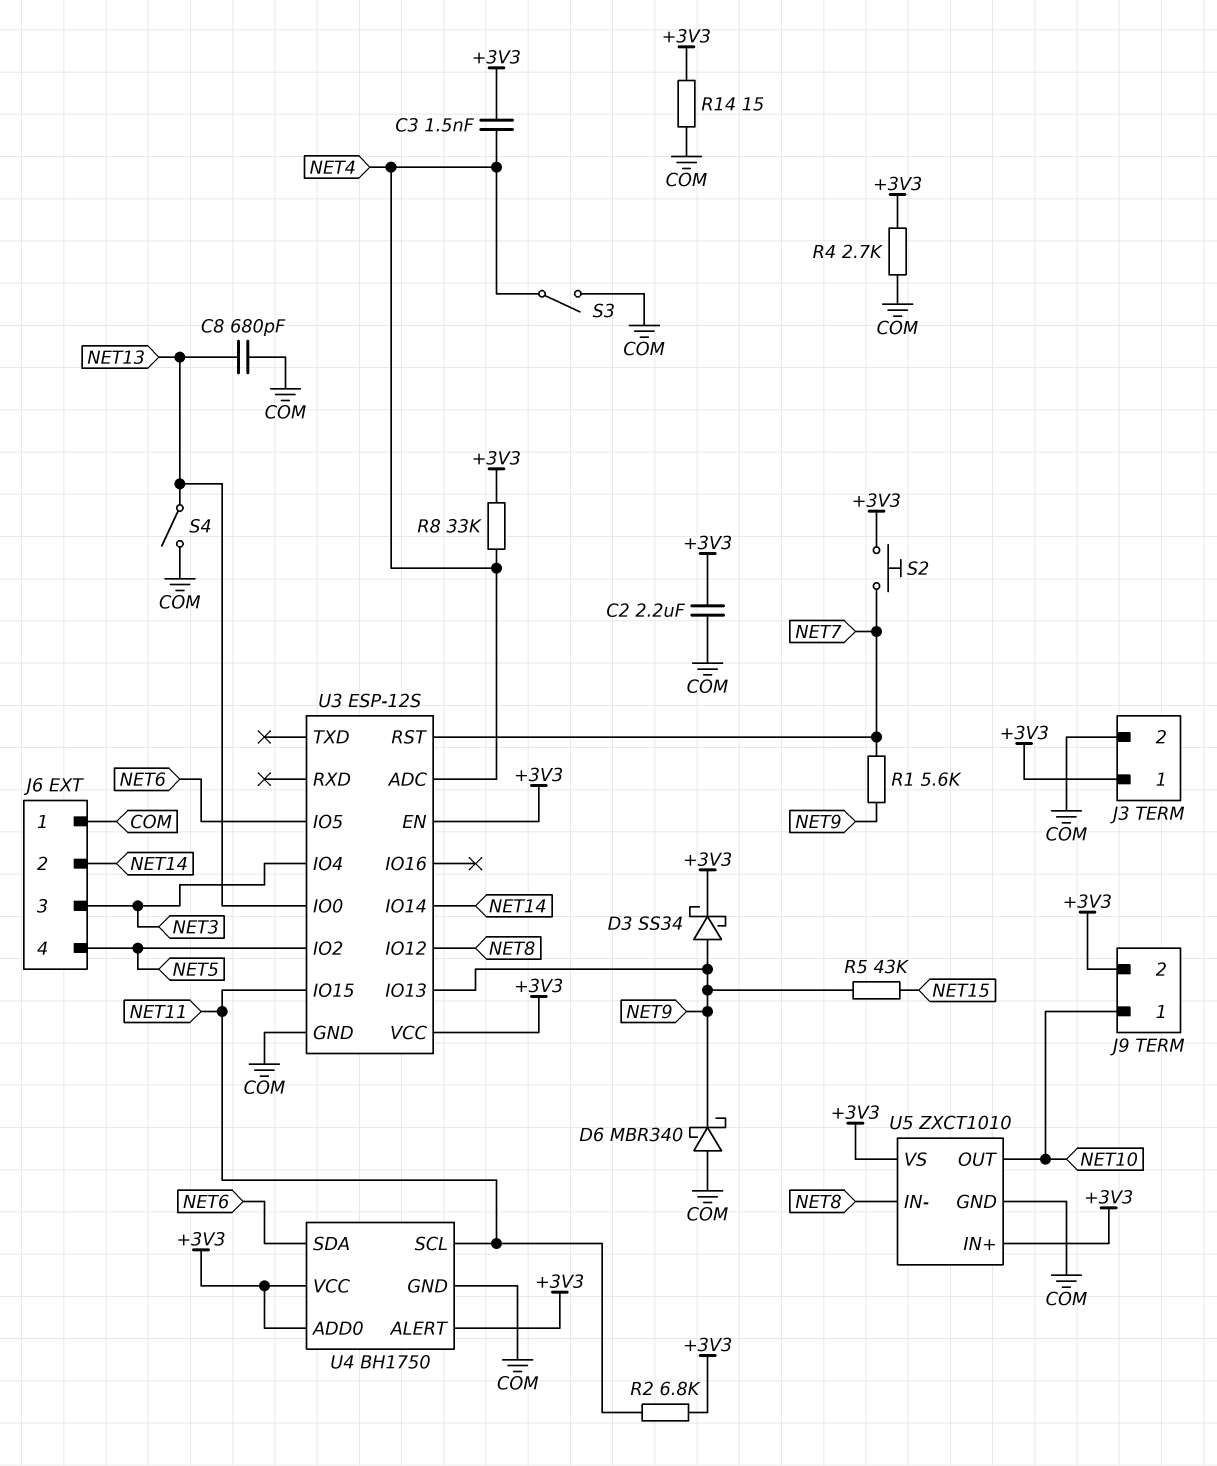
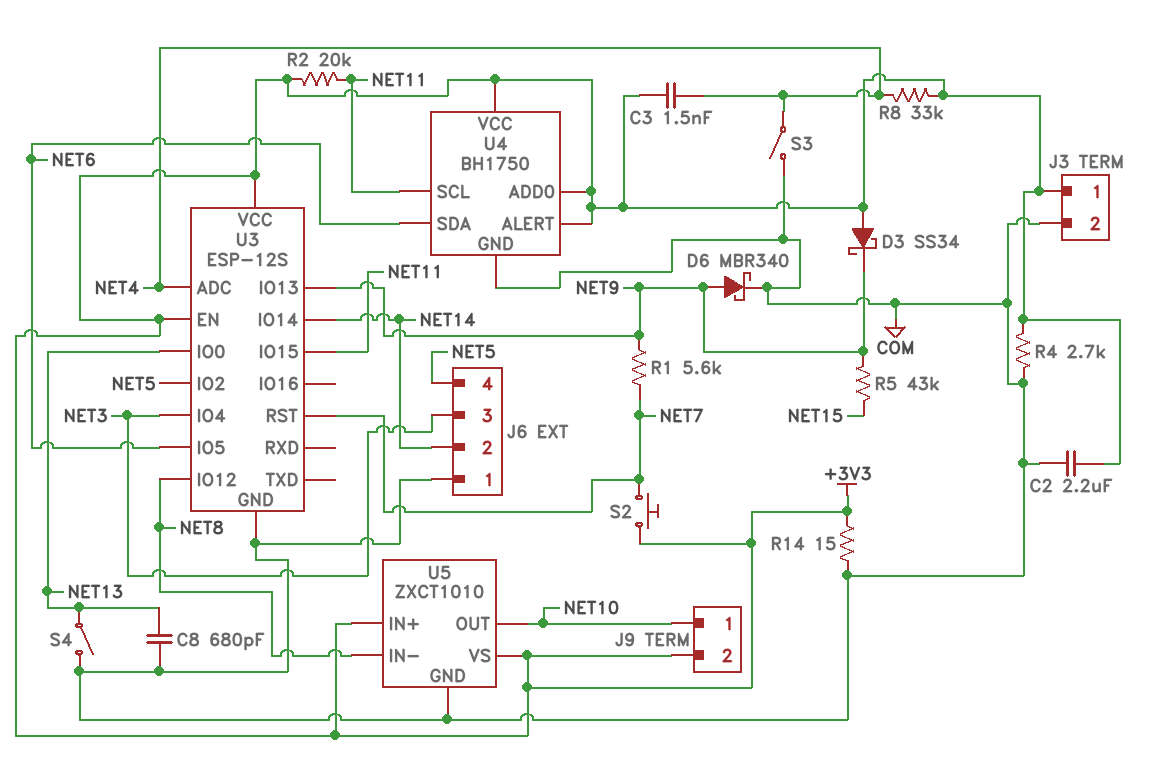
D3: schottky SS34 (A NET9, K +3V3) -> schottky SS34 (A +3V3, K NET9)
D6: schottky MBR340 (A COM, K NET9) -> schottky MBR340 (A NET9, K COM)
R2: 6.8k (+3V3, NET11) -> 20k (+3V3, NET11)

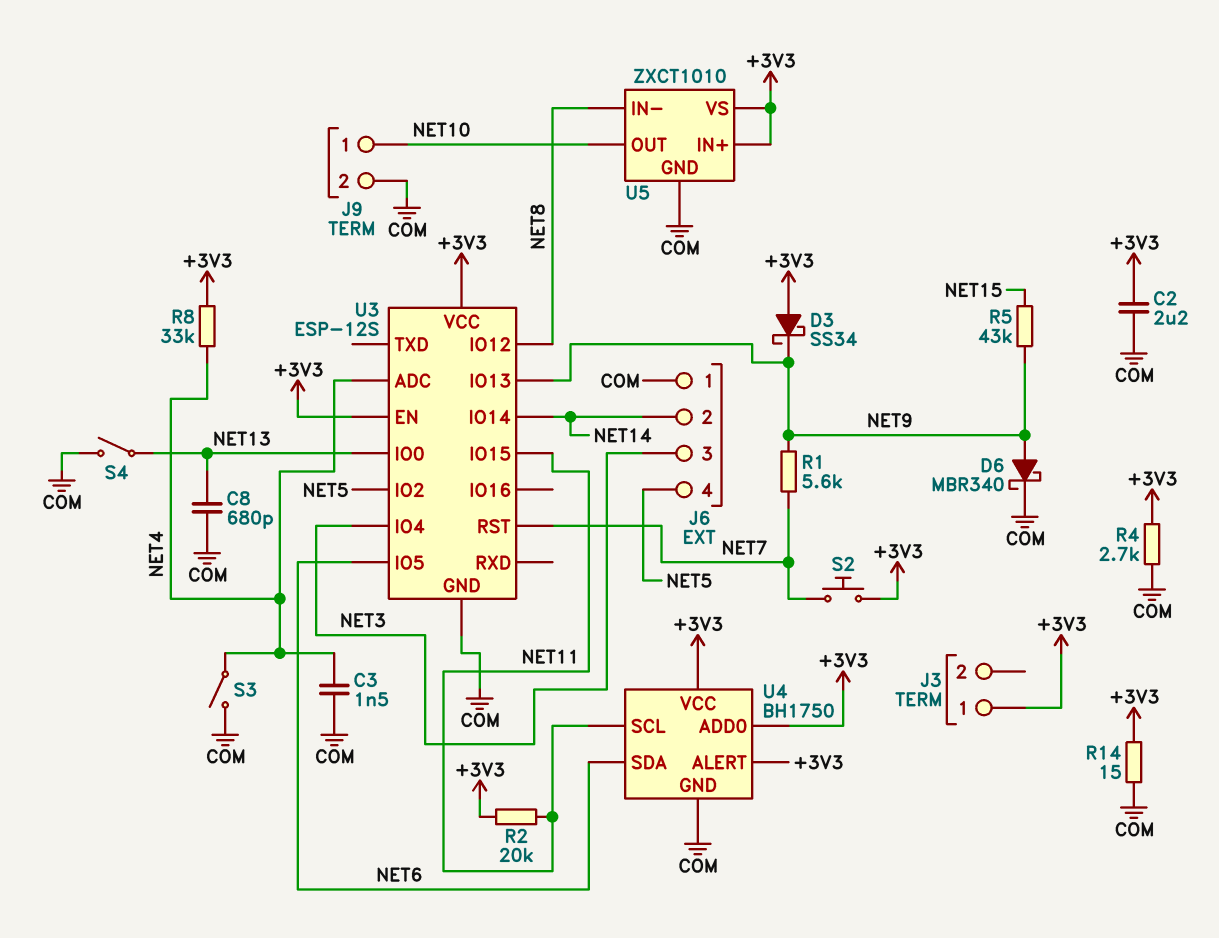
C3: 1.5nF (+3V3, NET4) -> 1.5nF (COM, NET4)
J3 pin 2: COM -> none
J9 pin 2: +3V3 -> COM

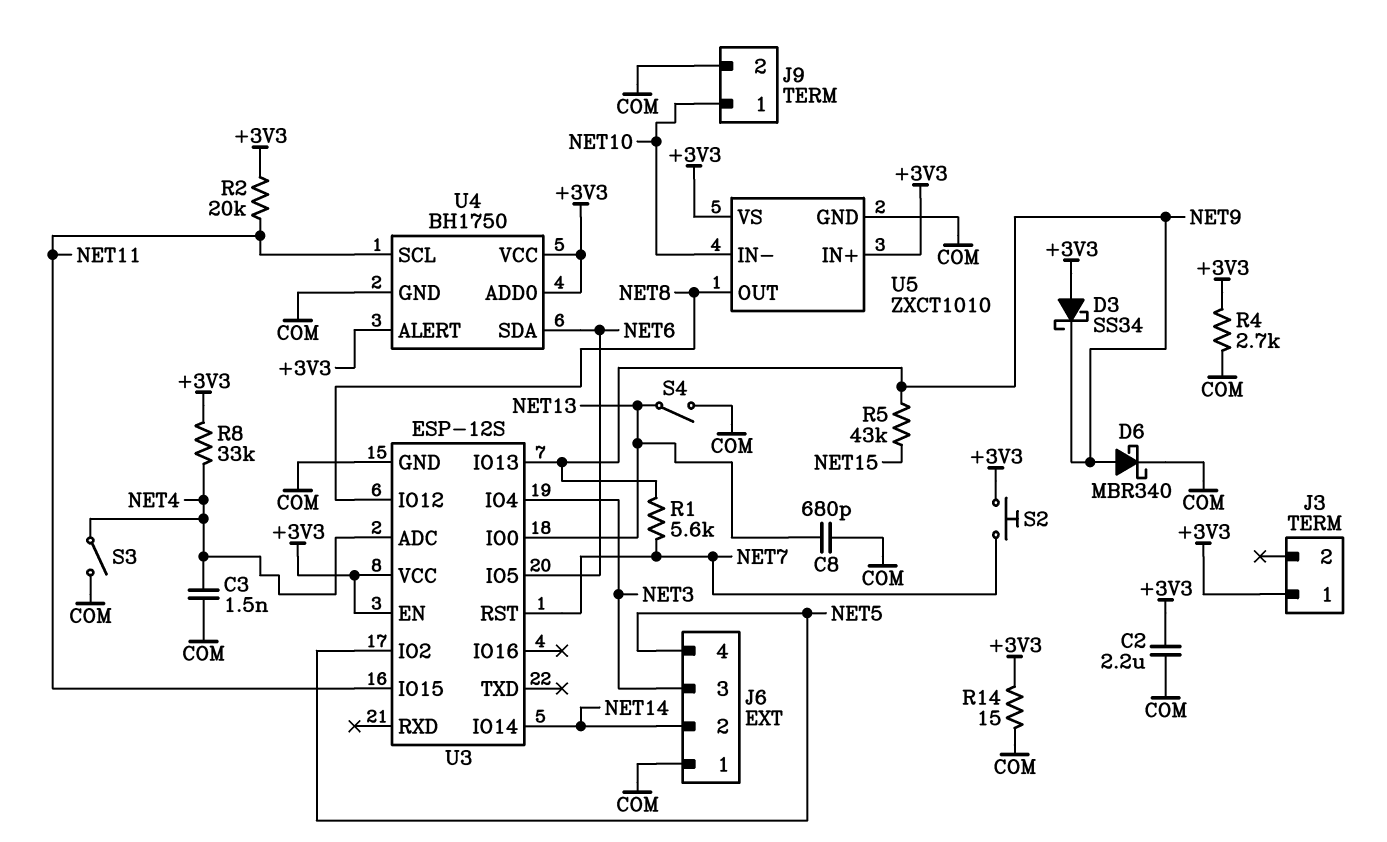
U5 pin IN-: NET8 -> NET10
U5 pin OUT: NET10 -> NET8

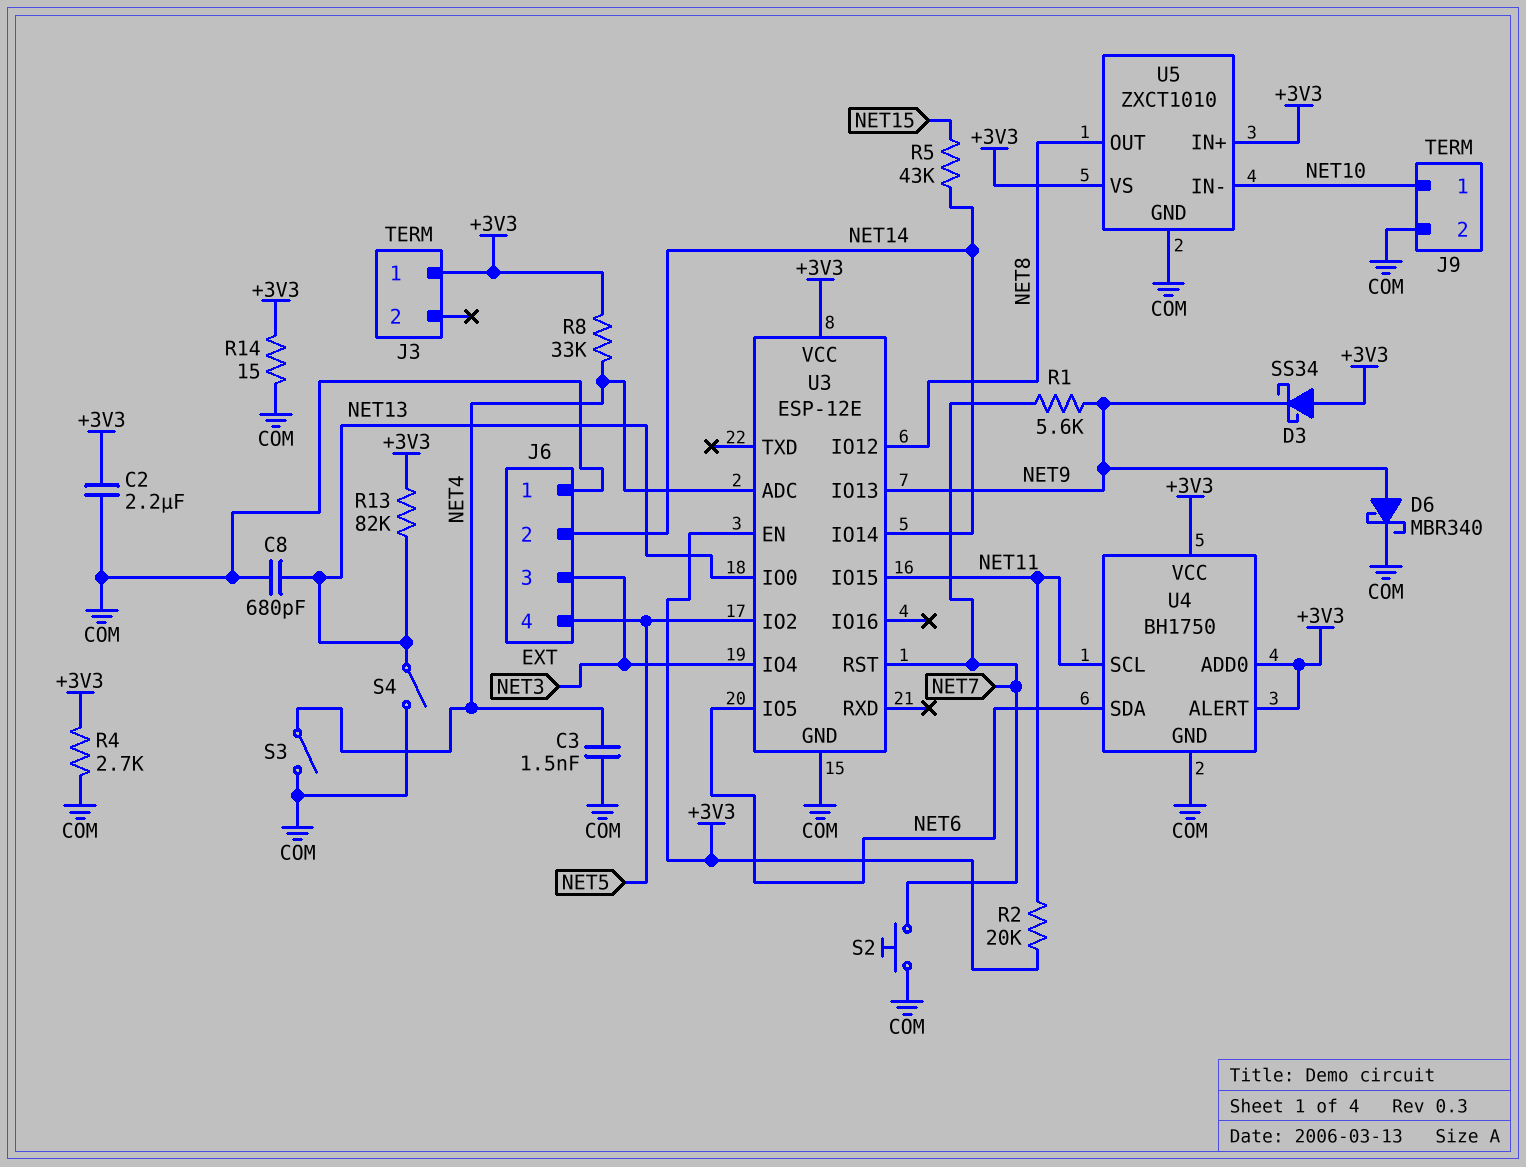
R5: 43k (NET9, NET15) -> 43k (NET14, NET15)
R13: none -> 82k (+3V3, NET13)
S2: button (+3V3, NET7) -> button (COM, NET7)
U3: ESP-12S -> ESP-12E

